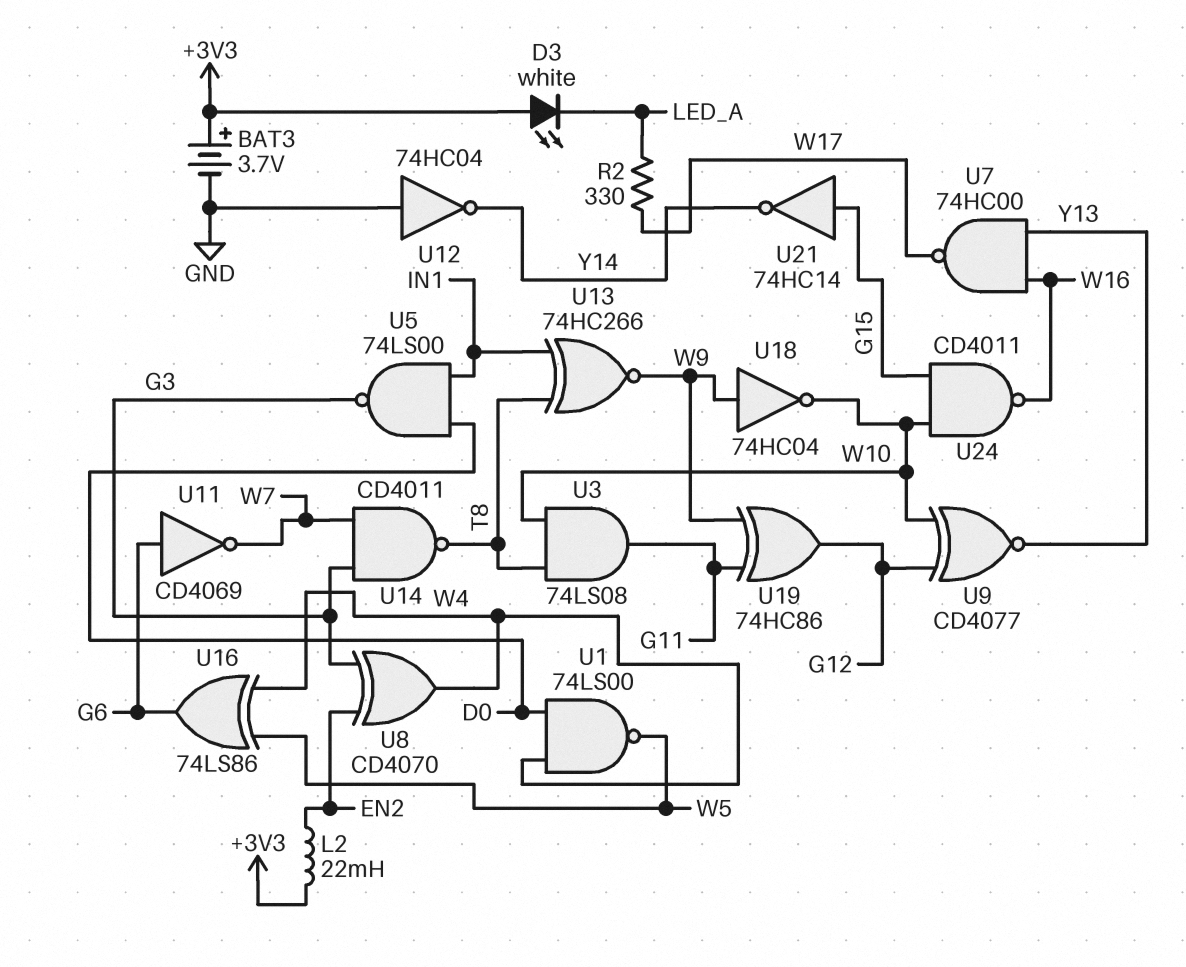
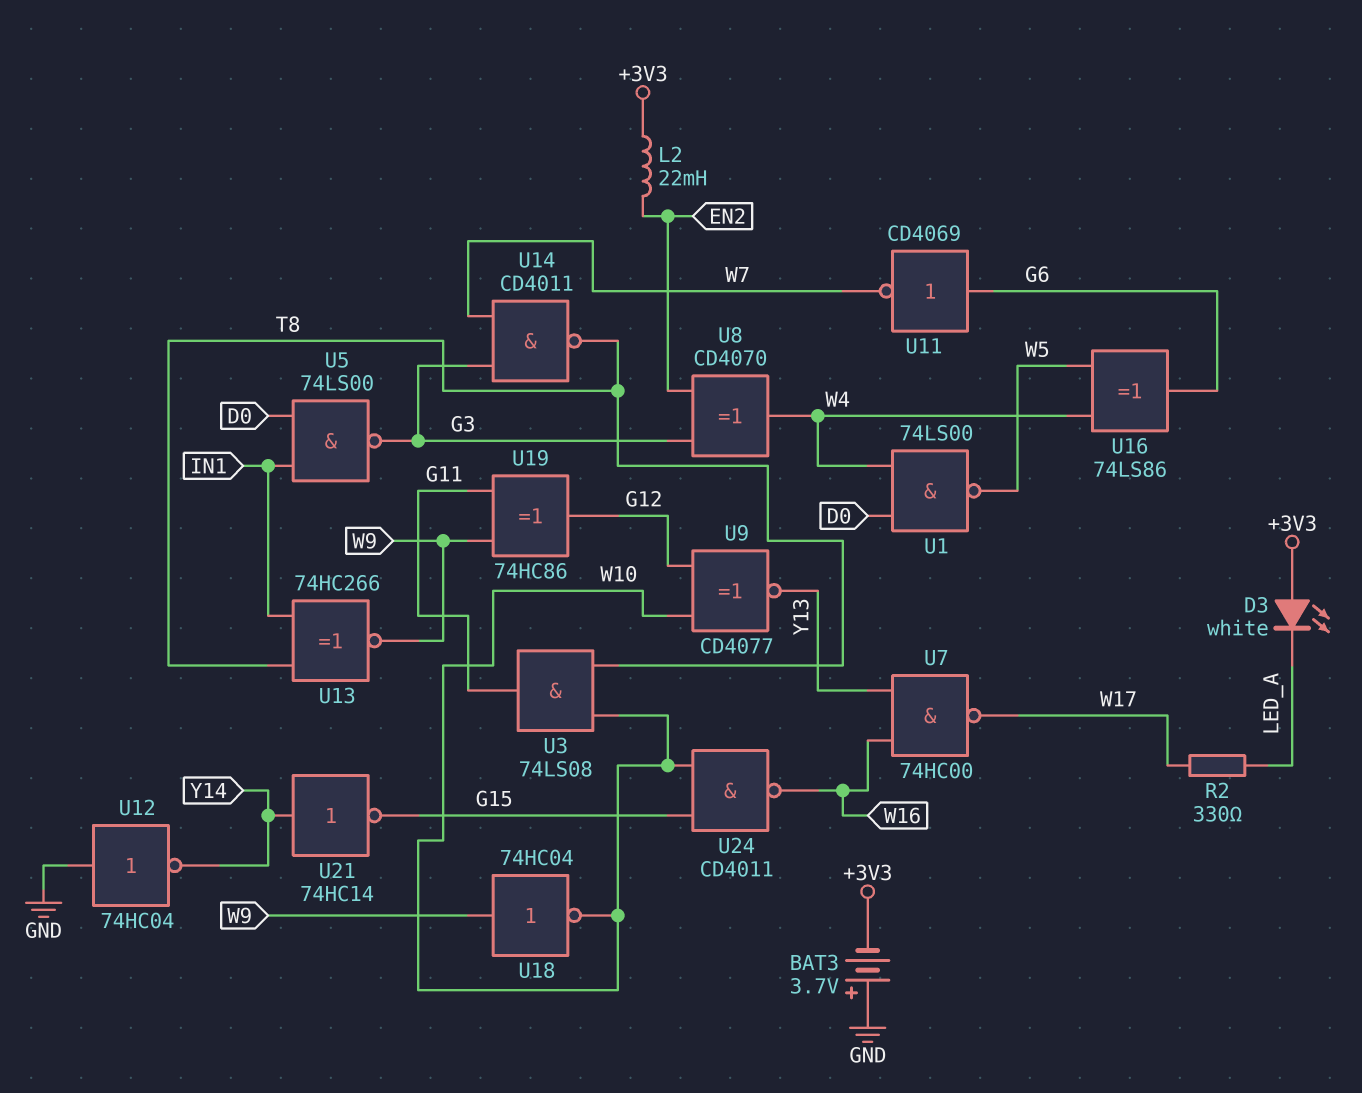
BAT3: 3.7V (plus +3V3, minus GND) -> 3.7V (plus GND, minus +3V3)
U21: NOT 74HC14 (in G15, out Y14) -> NOT 74HC14 (in Y14, out G15)

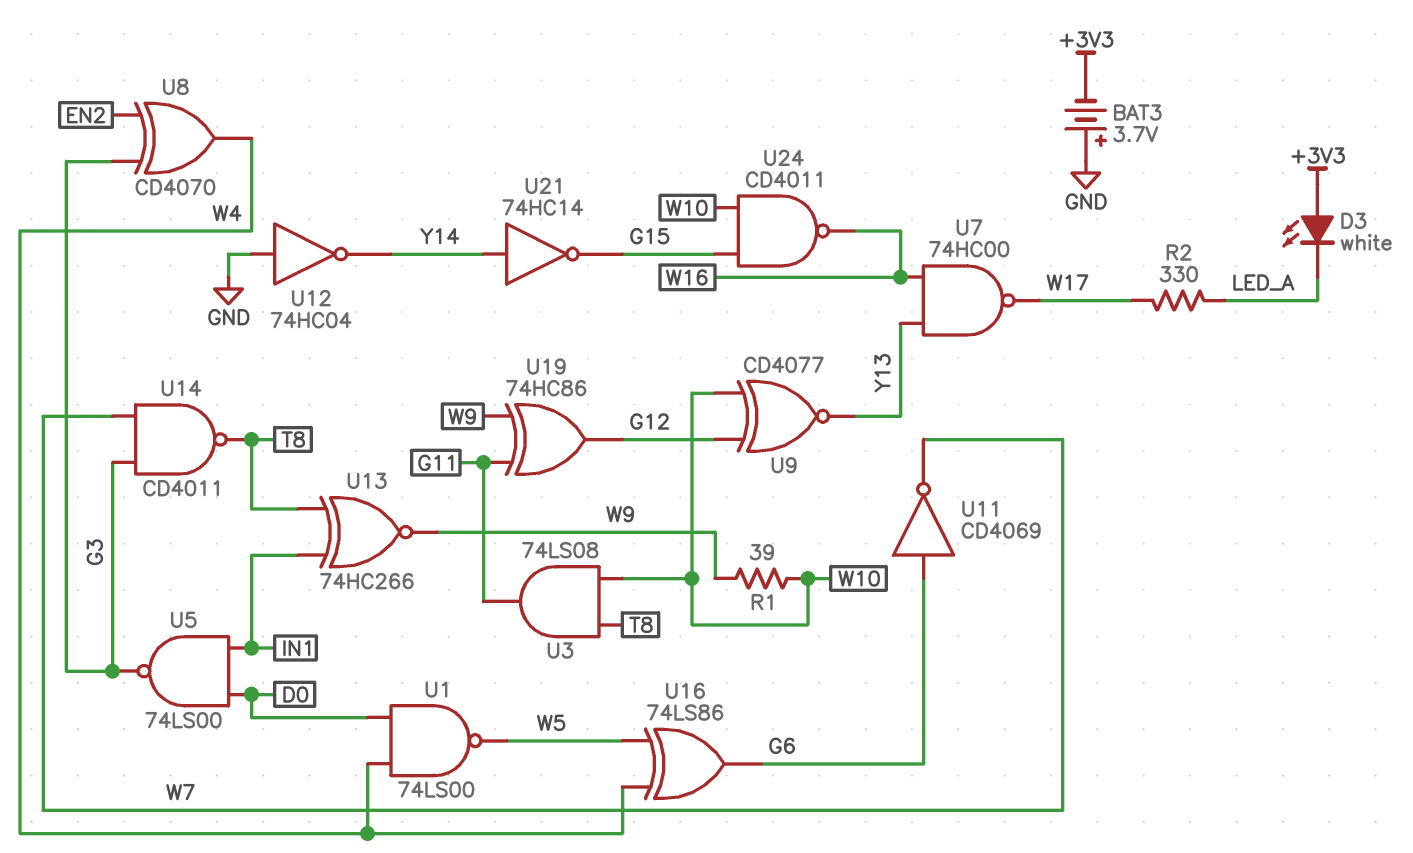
L2: 22mH (+3V3, EN2) -> none
R1: none -> 39 (W9, W10)
U18: NOT 74HC04 (in W9, out W10) -> none

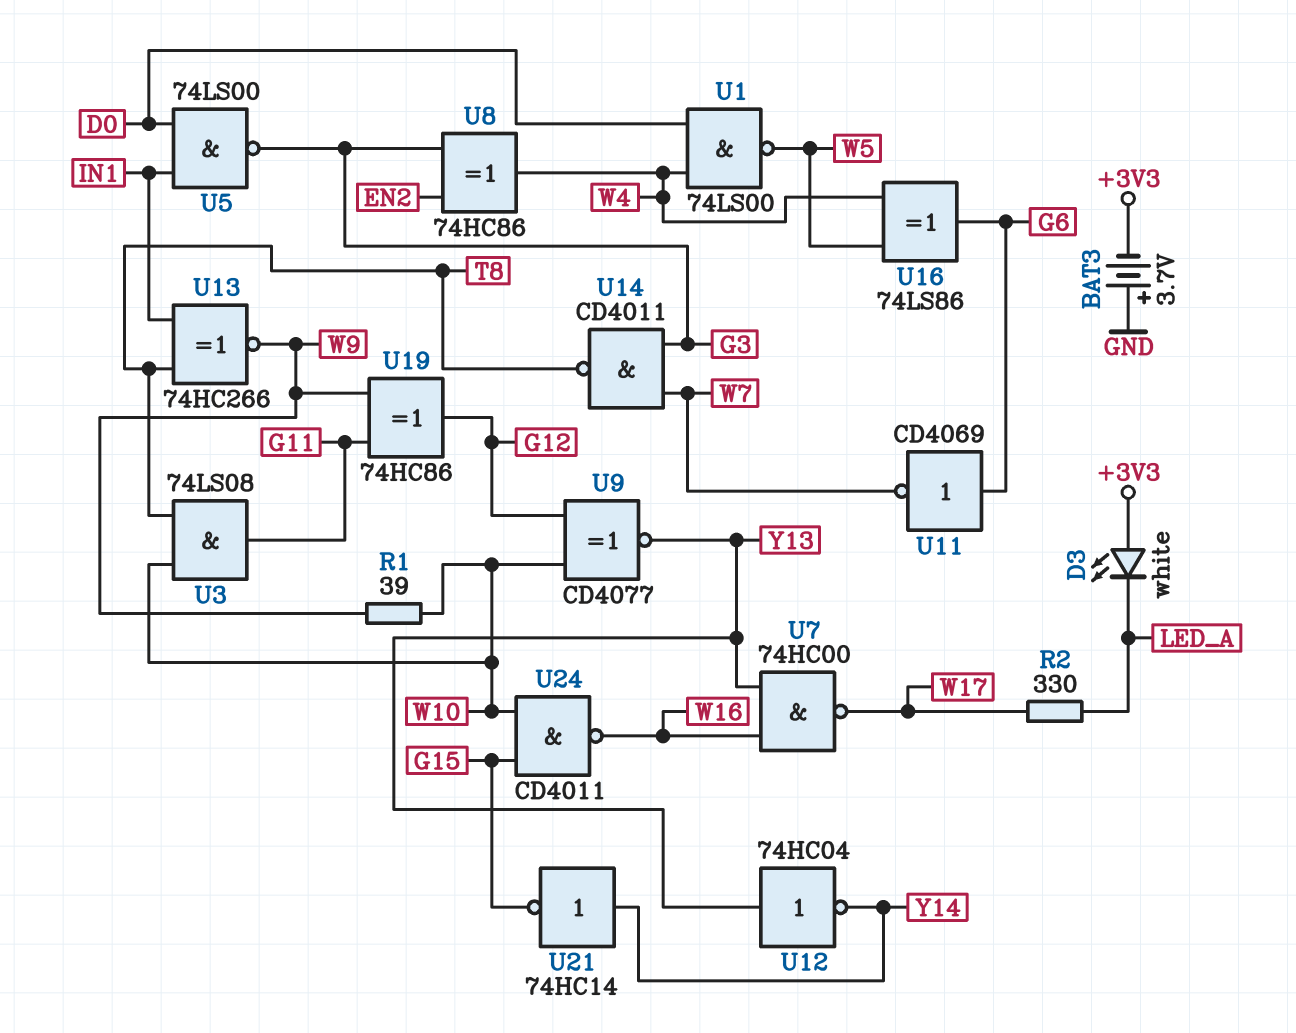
U8: XOR CD4070 (in EN2, in G3, out W4) -> XOR 74HC86 (in EN2, in G3, out W4)
U12: NOT 74HC04 (in GND, out Y14) -> NOT 74HC04 (in Y13, out Y14)

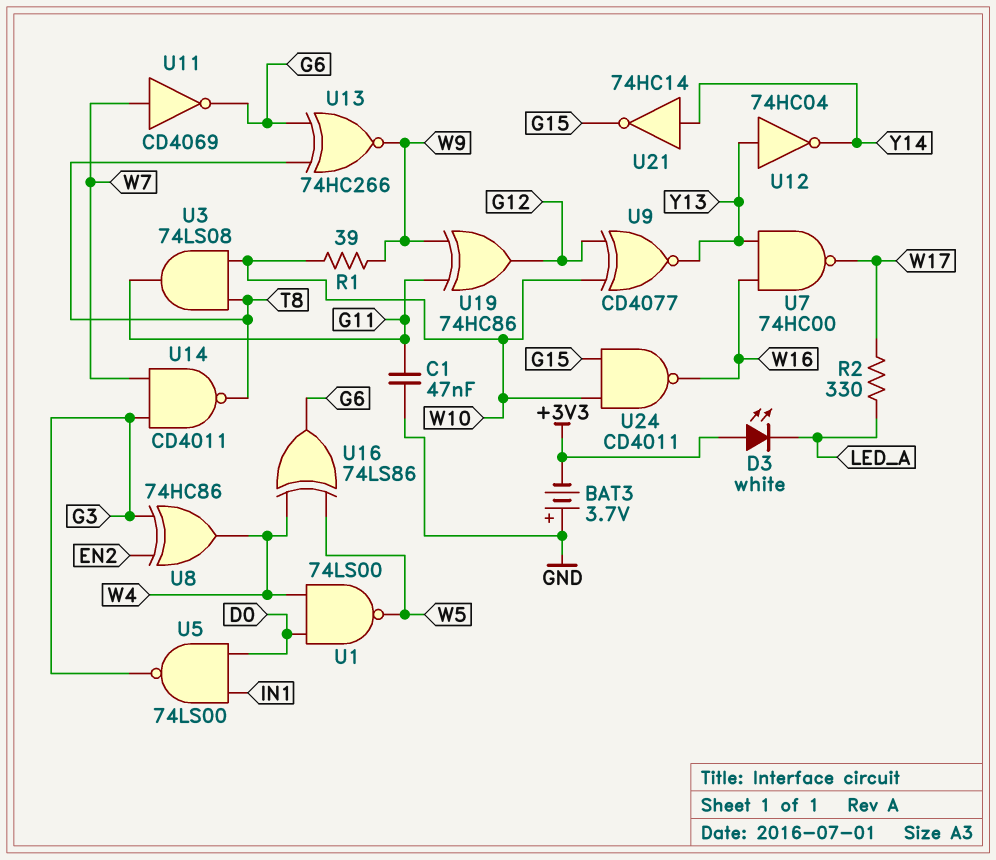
C1: none -> 47nF (G11, GND)
U11: NOT CD4069 (in G6, out W7) -> NOT CD4069 (in W7, out G6)
U13: XNOR 74HC266 (in IN1, in T8, out W9) -> XNOR 74HC266 (in G6, in T8, out W9)

